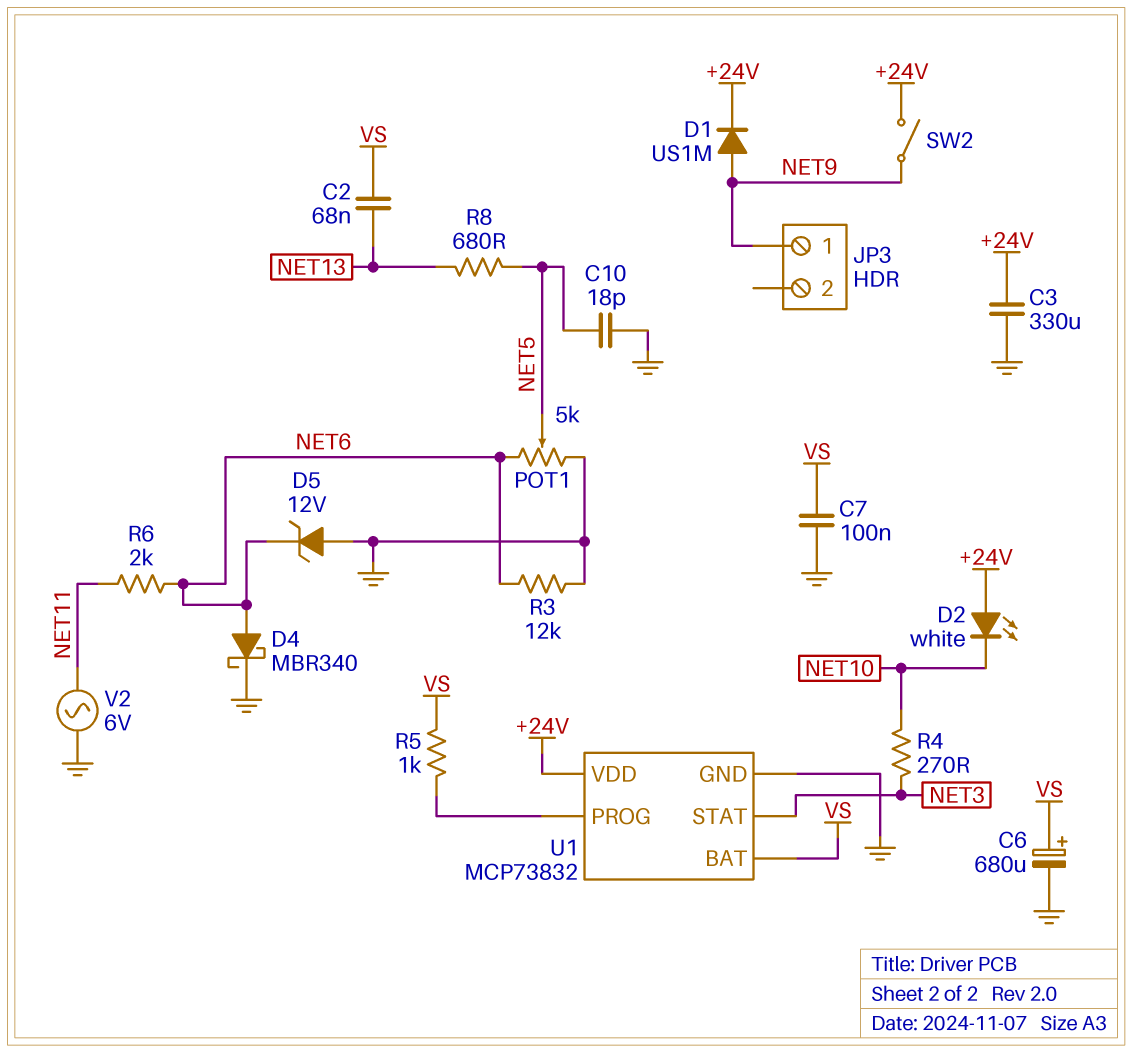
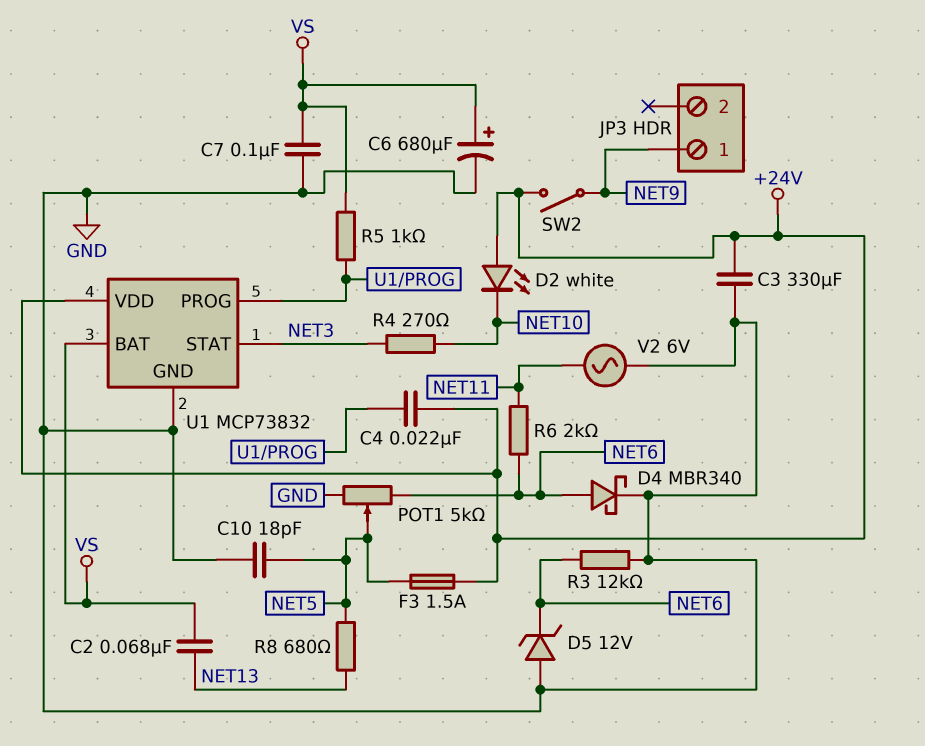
C4: none -> 22nF (+24V, U1/PROG)
D1: diode US1M (A NET9, K +24V) -> none
F3: none -> 1.5A (+24V, NET5)

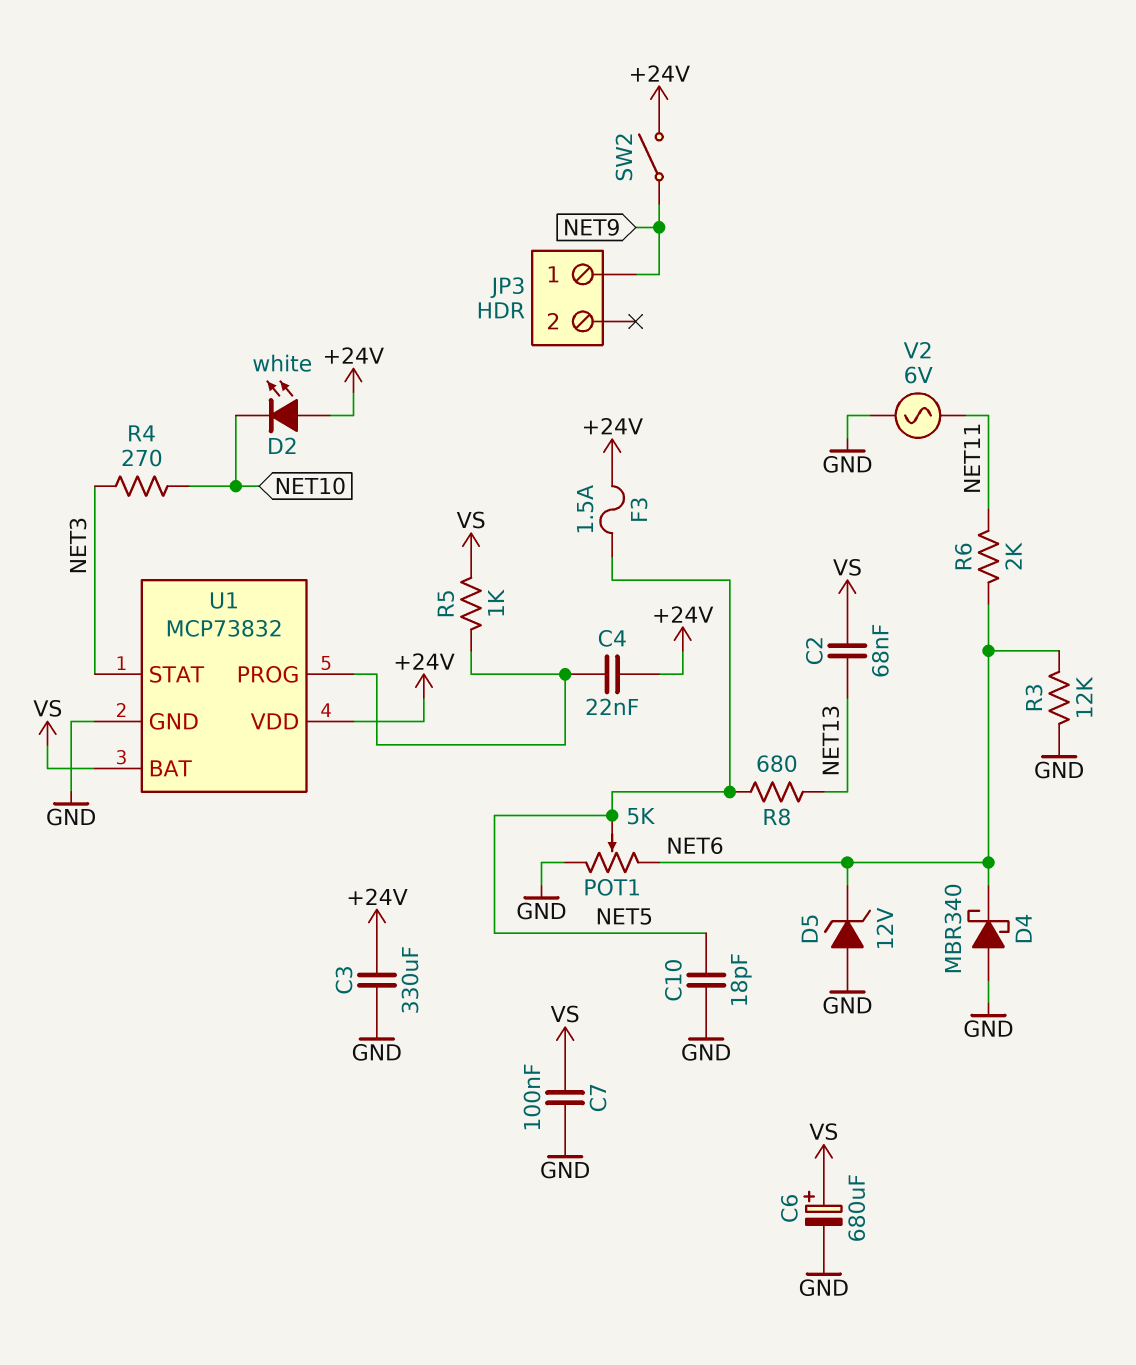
D4: schottky MBR340 (A NET6, K GND) -> schottky MBR340 (A GND, K NET6)

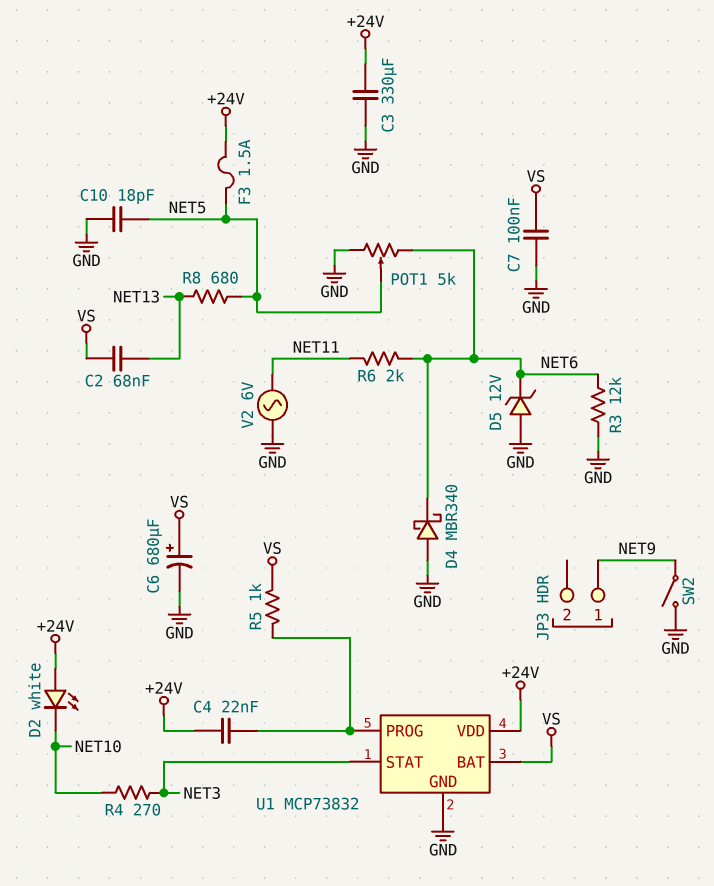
SW2: switch (+24V, NET9) -> switch (GND, NET9)

